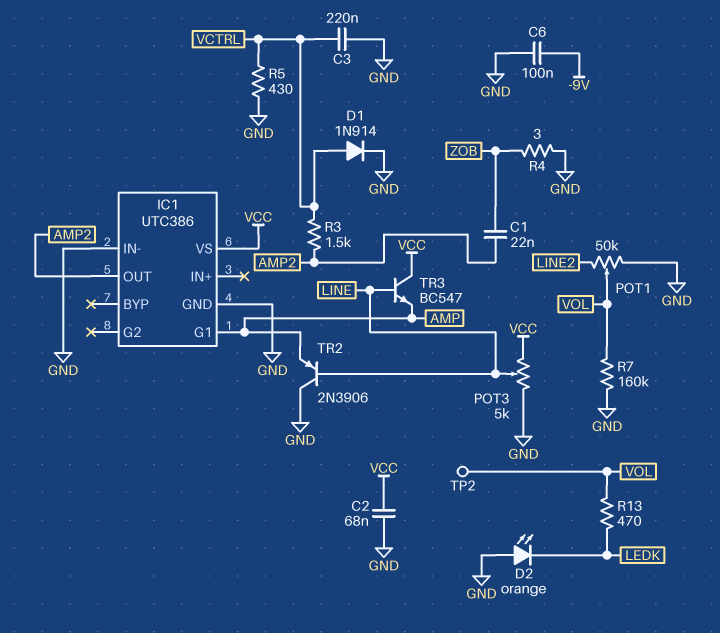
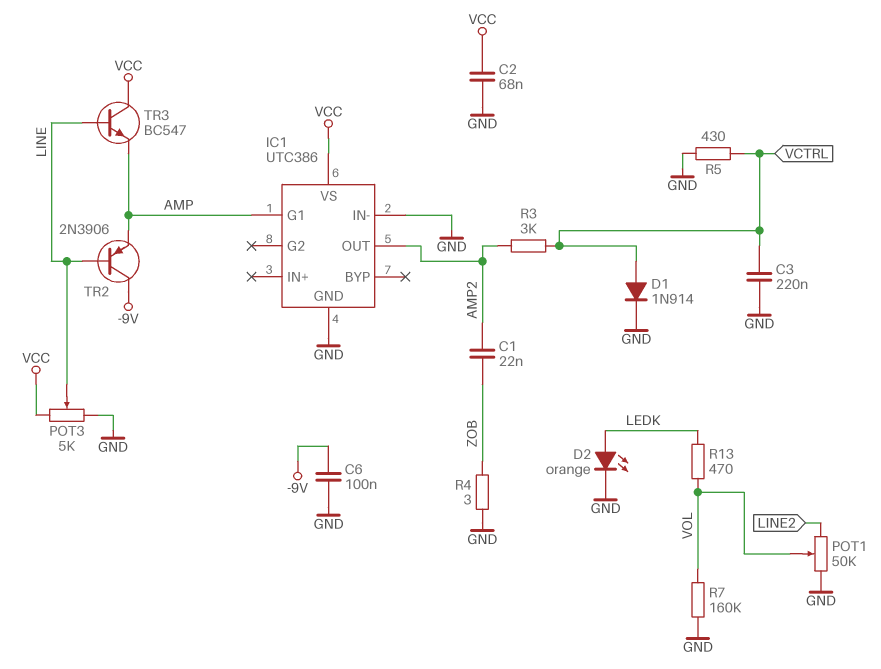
D2: LED orange (A GND, K LEDK) -> LED orange (A LEDK, K GND)
R3: 1.5k (AMP2, VCTRL) -> 3k (AMP2, VCTRL)
TP2: test point (VOL) -> none
TR2: PNP 2N3906 (B LINE, C GND, E AMP) -> PNP 2N3906 (B LINE, C -9V, E AMP)

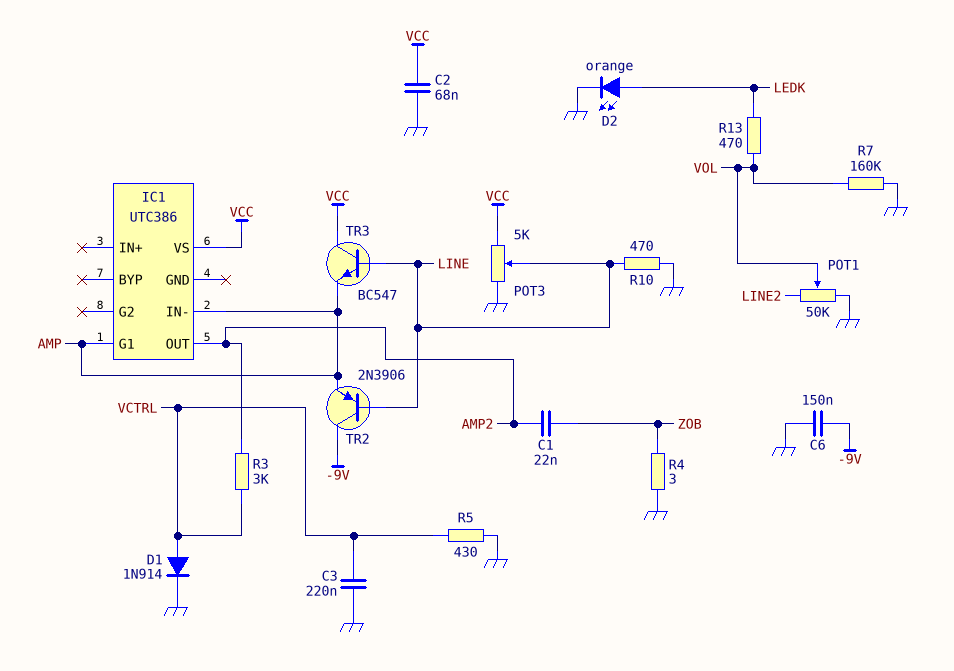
C6: 100nF (-9V, GND) -> 150nF (-9V, GND)
IC1 pin GND: GND -> none
IC1 pin IN-: GND -> AMP
R10: none -> 470 (GND, LINE)

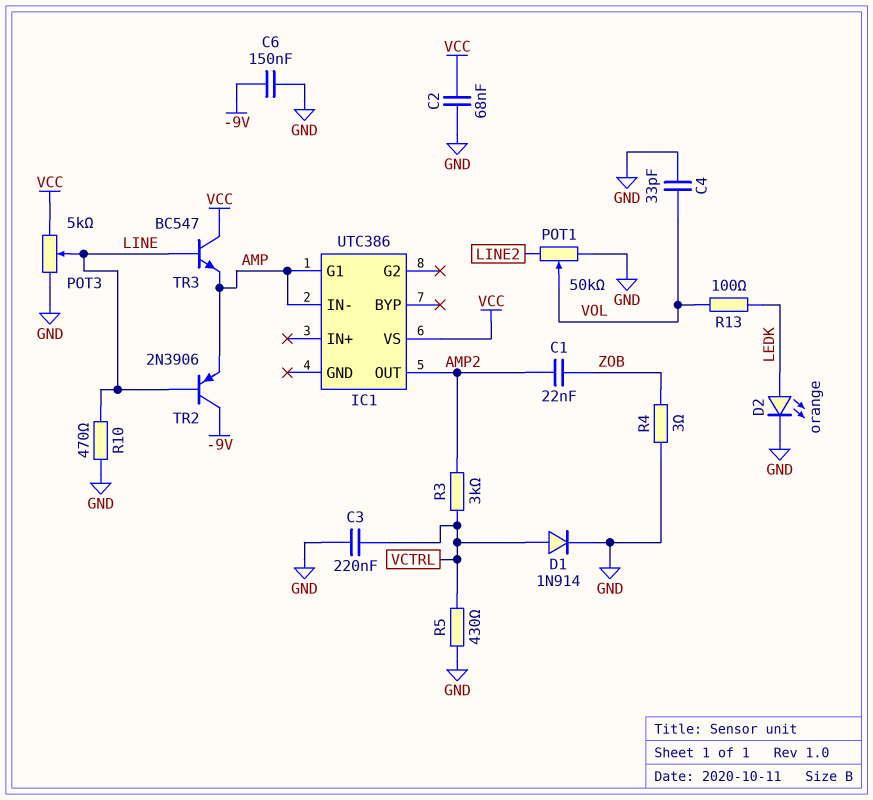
C4: none -> 33pF (GND, VOL)
R7: 160k (GND, VOL) -> none
R13: 470 (LEDK, VOL) -> 100 (LEDK, VOL)

